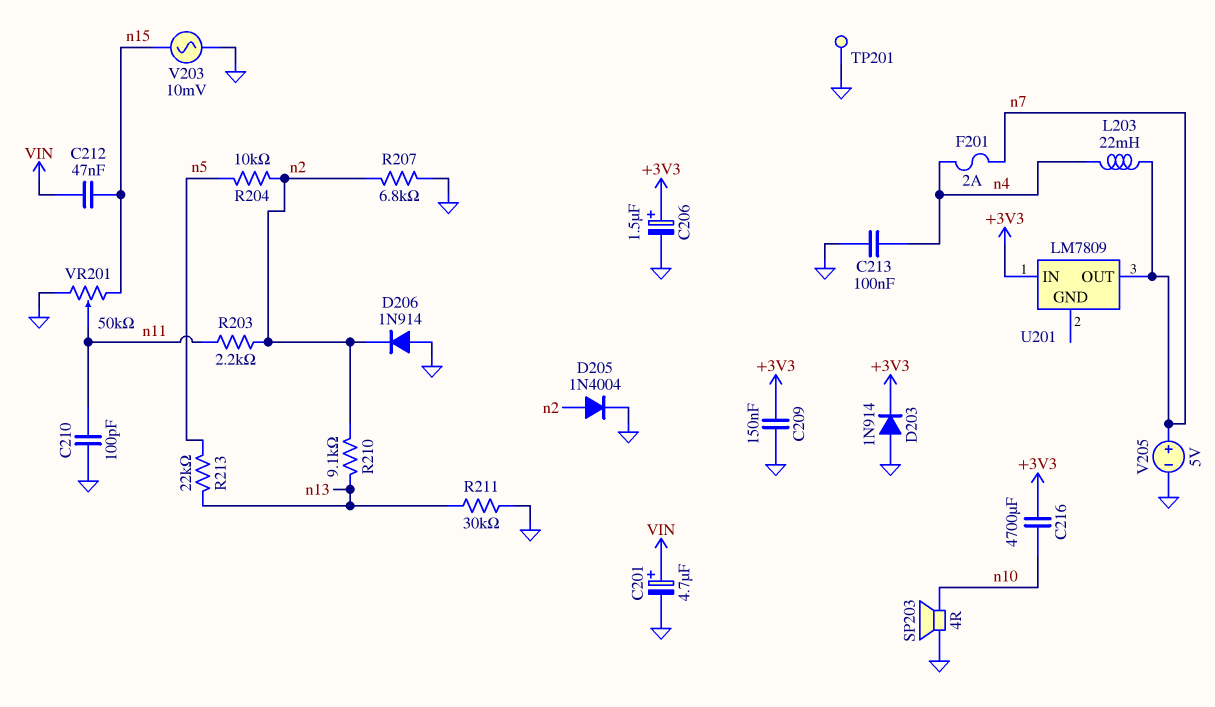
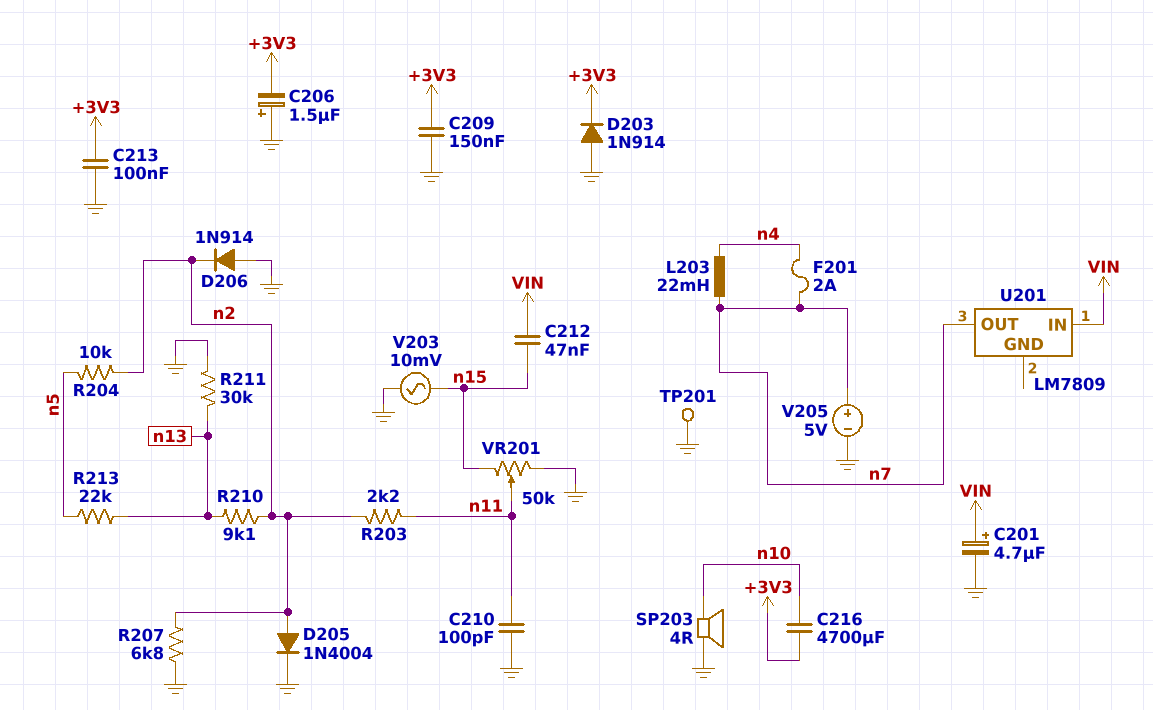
C206: 1.5uF (plus +3V3, minus GND) -> 1.5uF (plus GND, minus +3V3)
C213: 100nF (GND, n4) -> 100nF (+3V3, GND)
U201 pin IN: +3V3 -> VIN

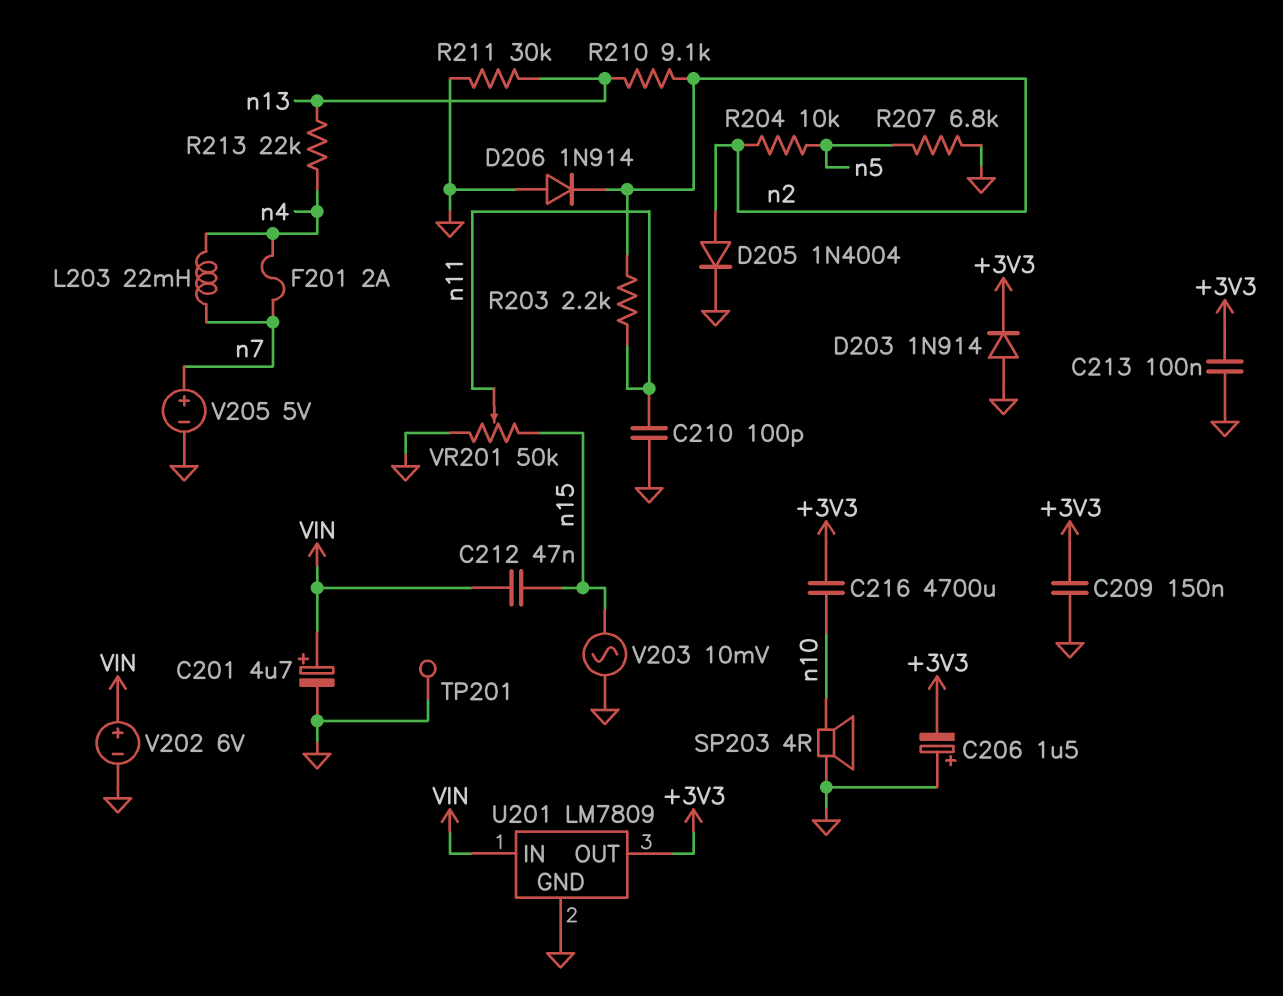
R207: 6.8k (GND, n2) -> 6.8k (GND, n5)
R213: 22k (n5, n13) -> 22k (n4, n13)
U201 pin GND: none -> GND
U201 pin OUT: n7 -> +3V3
V202: none -> 6V (plus VIN, minus GND)

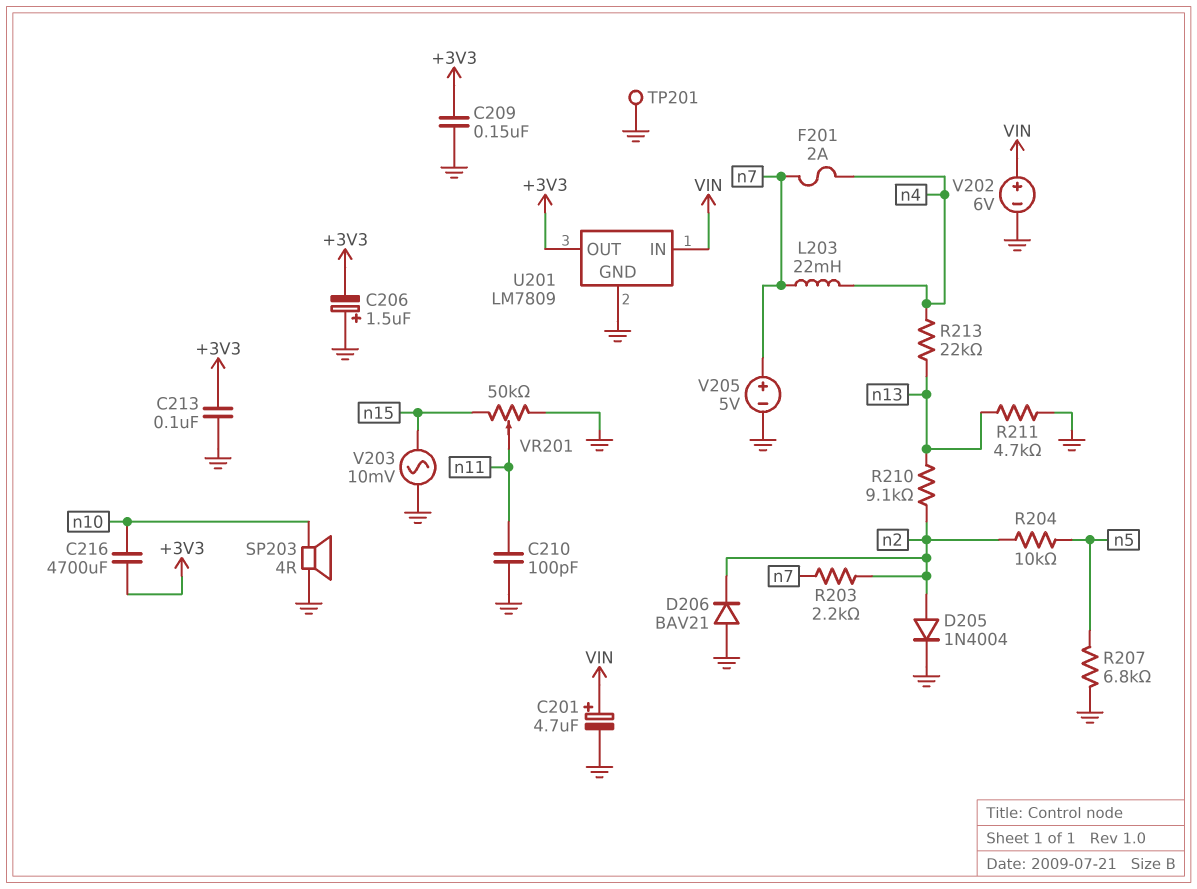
C212: 47nF (VIN, n15) -> none
D203: diode 1N914 (A GND, K +3V3) -> none
D206: diode 1N914 (A GND, K n2) -> diode BAV21 (A GND, K n2)
R203: 2.2k (n2, n11) -> 2.2k (n2, n7)
R211: 30k (GND, n13) -> 4.7k (GND, n13)

